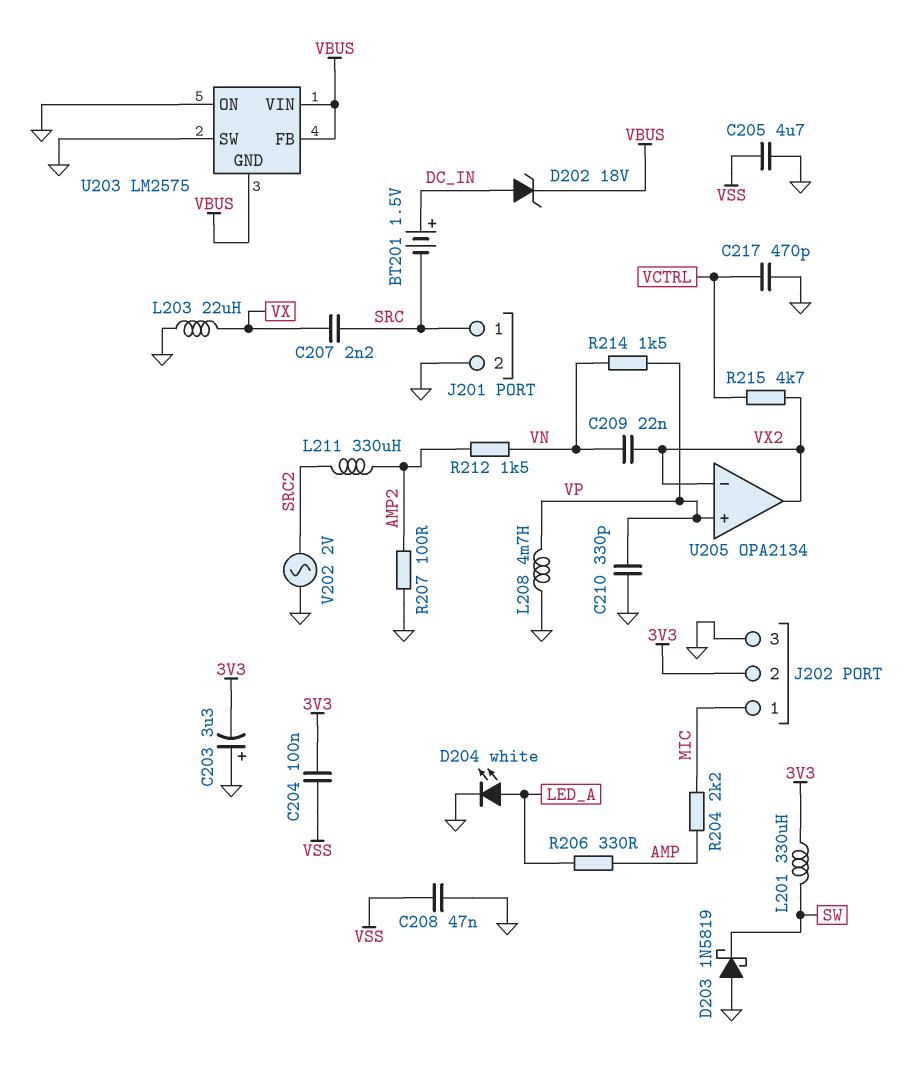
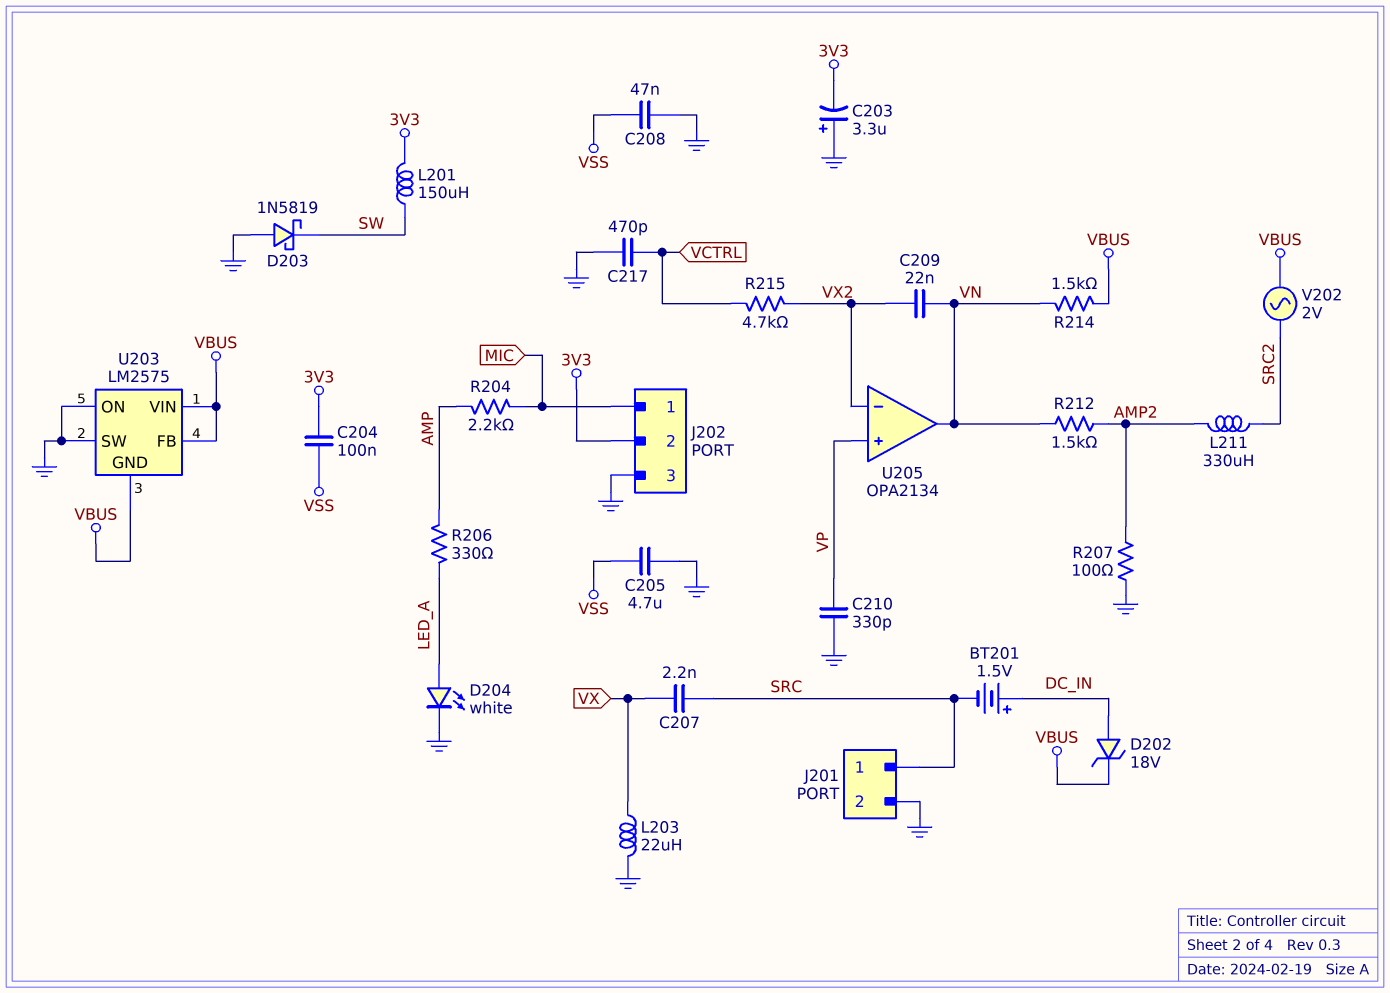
L201: 330uH (3V3, SW) -> 150uH (3V3, SW)
L208: 4.7mH (GND, VP) -> none
R214: 1.5k (VN, VP) -> 1.5k (VBUS, VN)
U205 pin out: VX2 -> VN
V202: AC 2V (GND, SRC2) -> AC 2V (SRC2, VBUS)

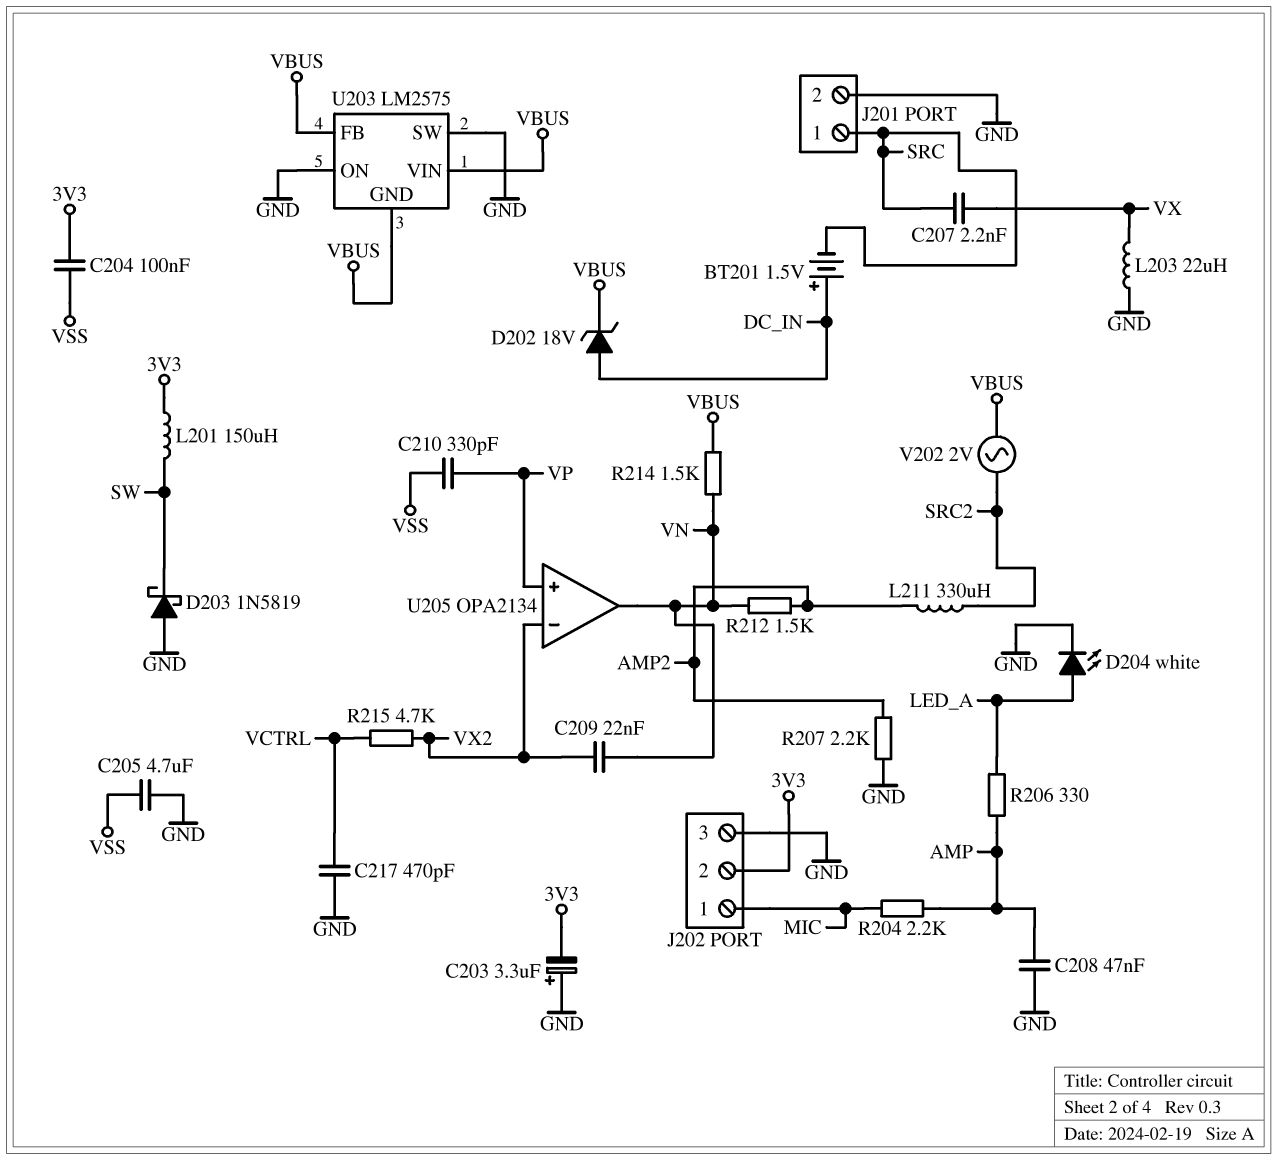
C208: 47nF (GND, VSS) -> 47nF (AMP, GND)
C210: 330pF (GND, VP) -> 330pF (VP, VSS)
R207: 100 (AMP2, GND) -> 2.2k (AMP2, GND)

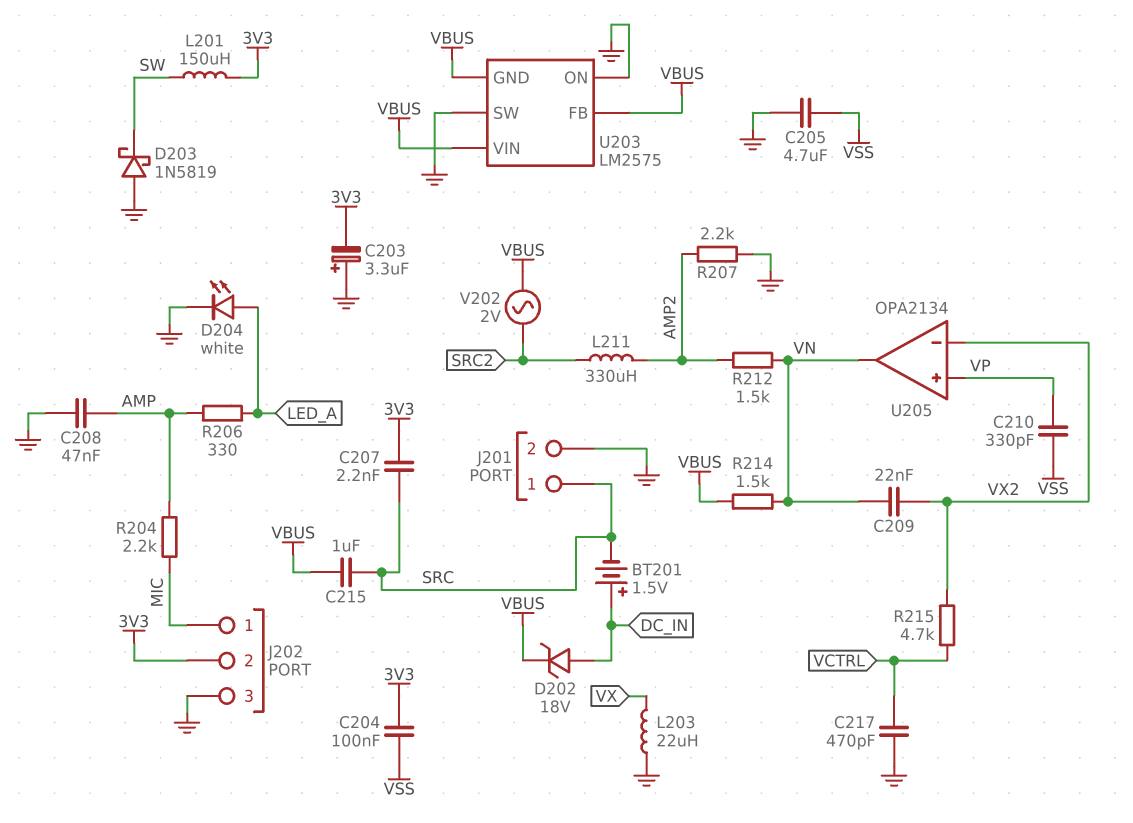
C207: 2.2nF (SRC, VX) -> 2.2nF (3V3, SRC)
C215: none -> 1uF (SRC, VBUS)

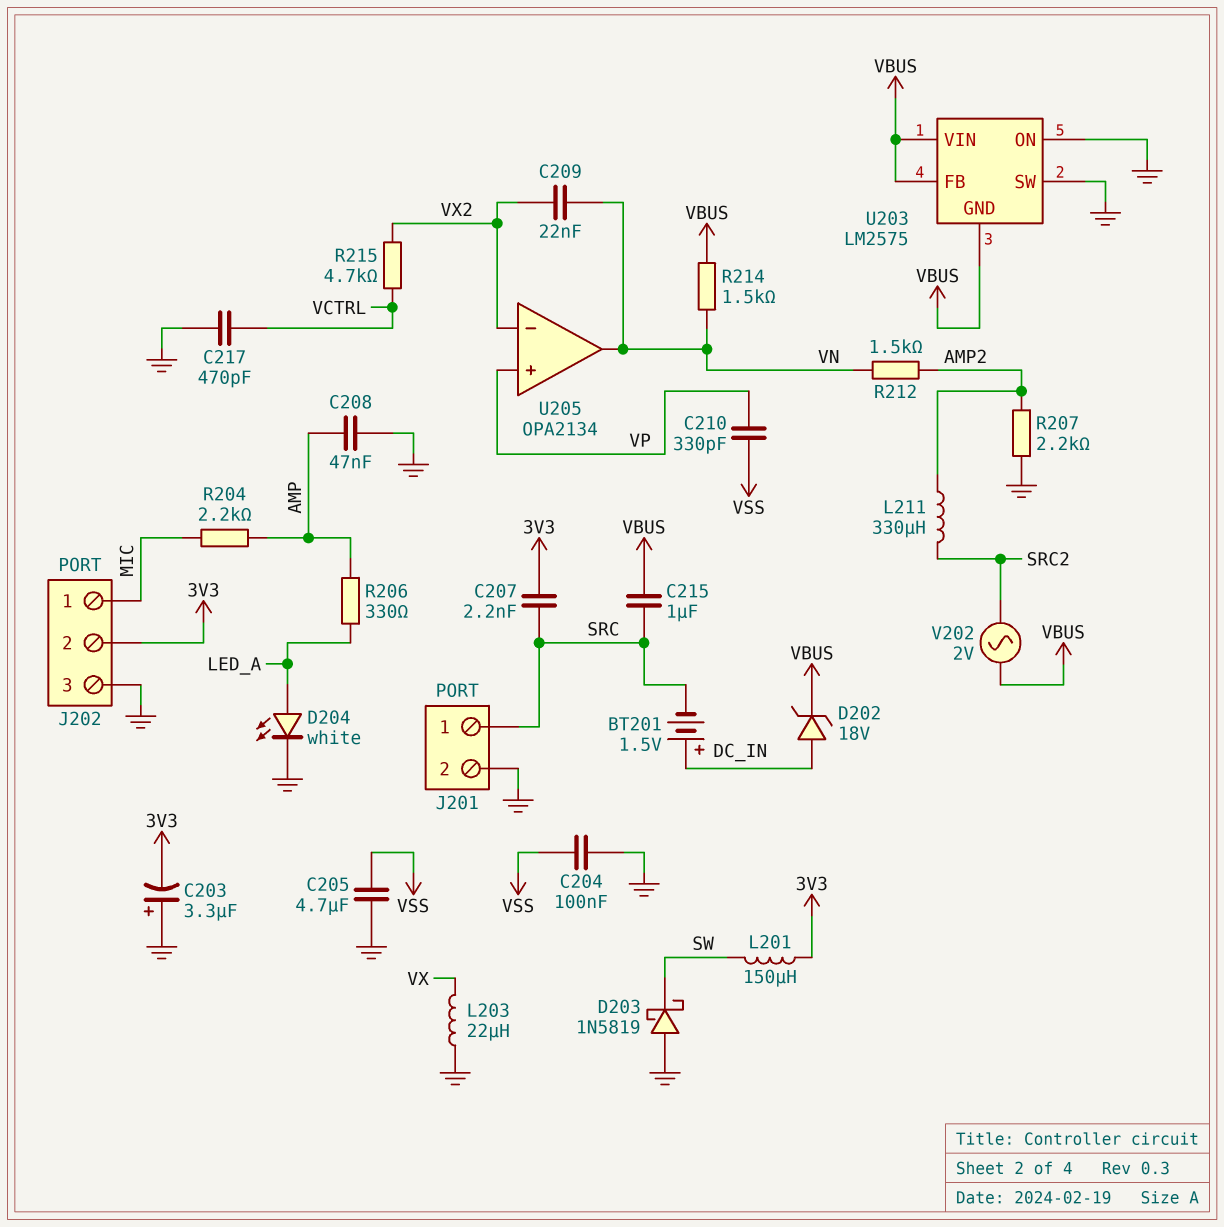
C204: 100nF (3V3, VSS) -> 100nF (GND, VSS)

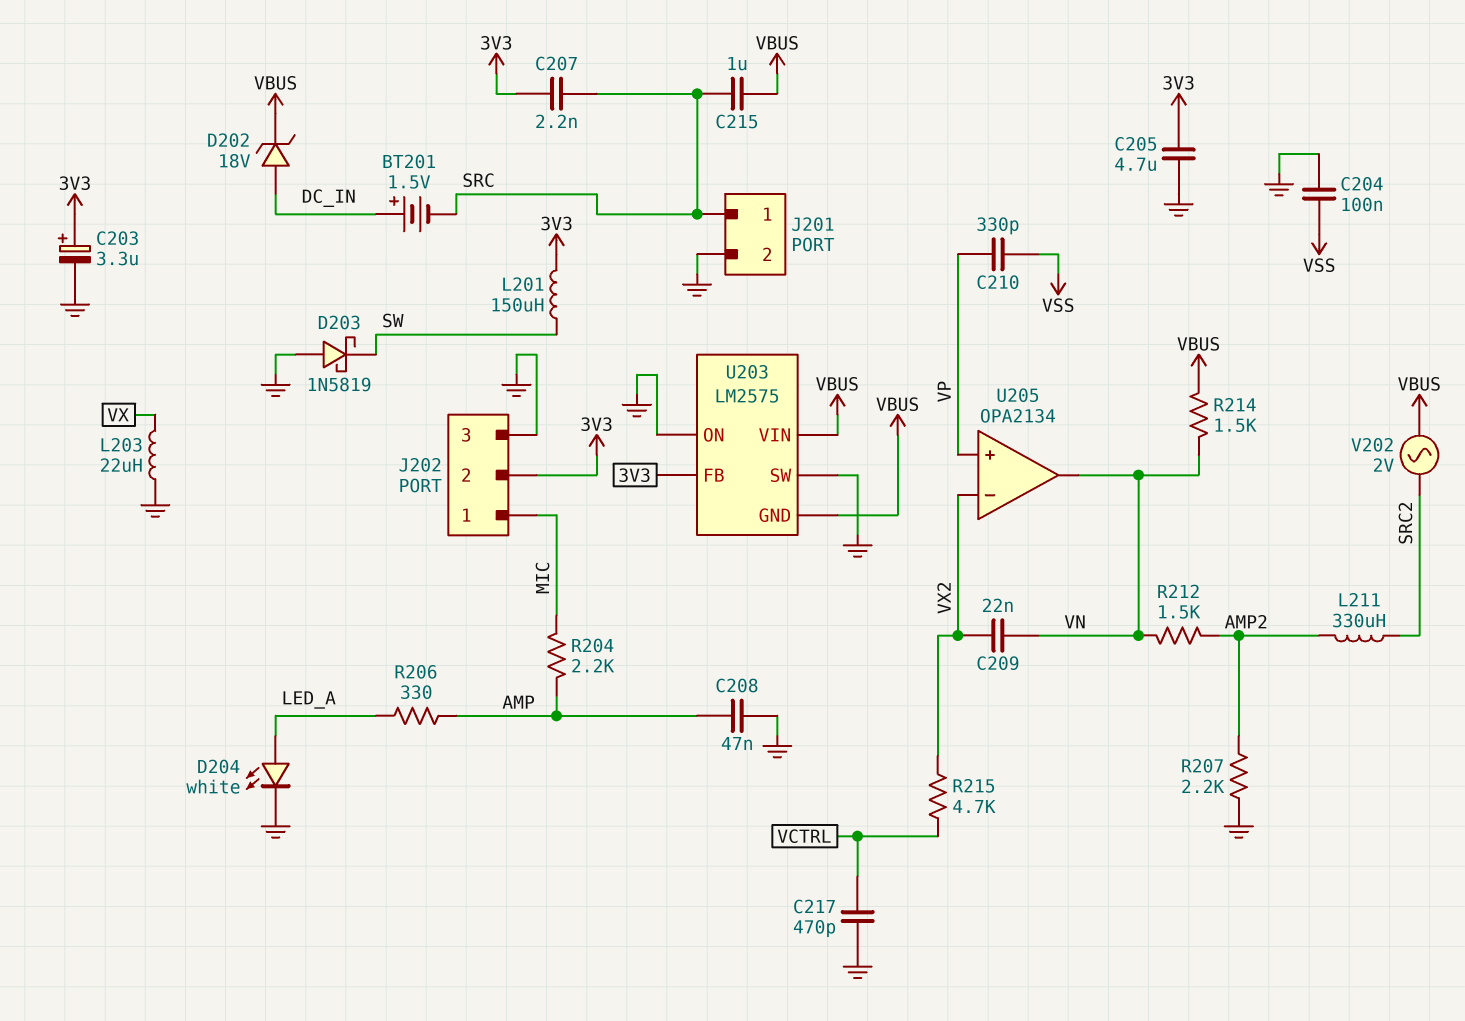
C203: 3.3uF (plus GND, minus 3V3) -> 3.3uF (plus 3V3, minus GND)
C205: 4.7uF (GND, VSS) -> 4.7uF (3V3, GND)
U203 pin FB: VBUS -> 3V3

